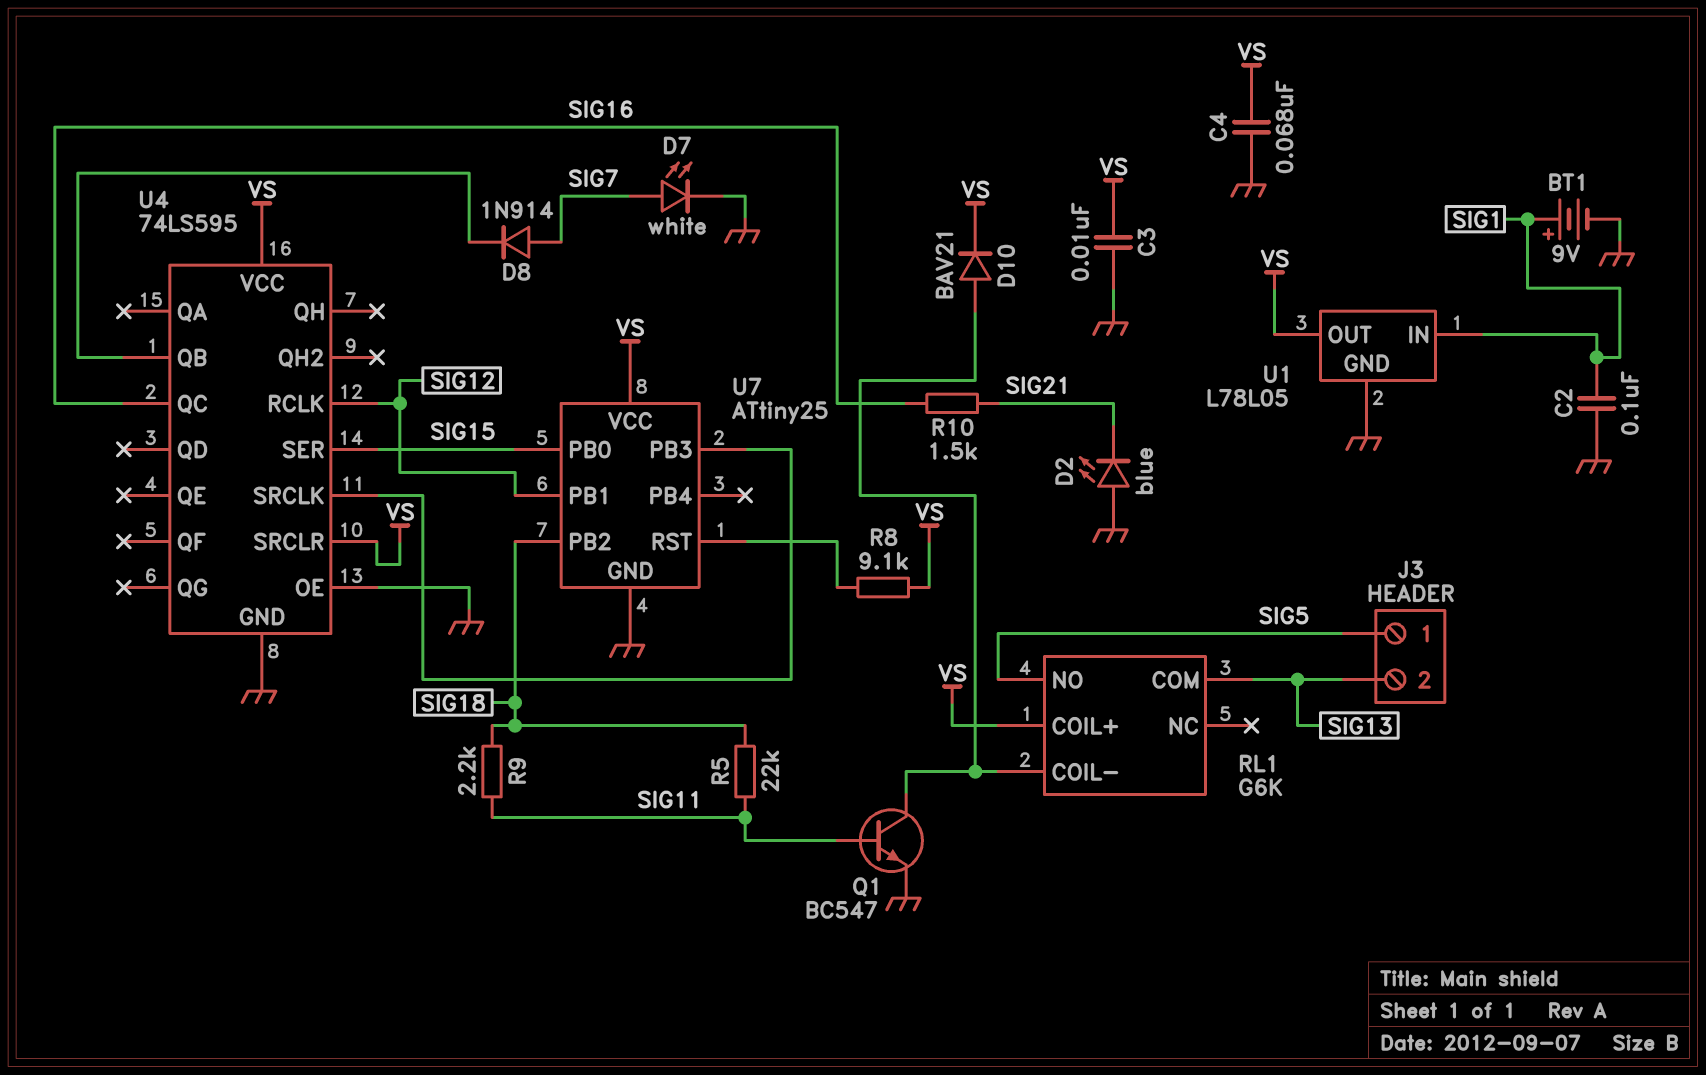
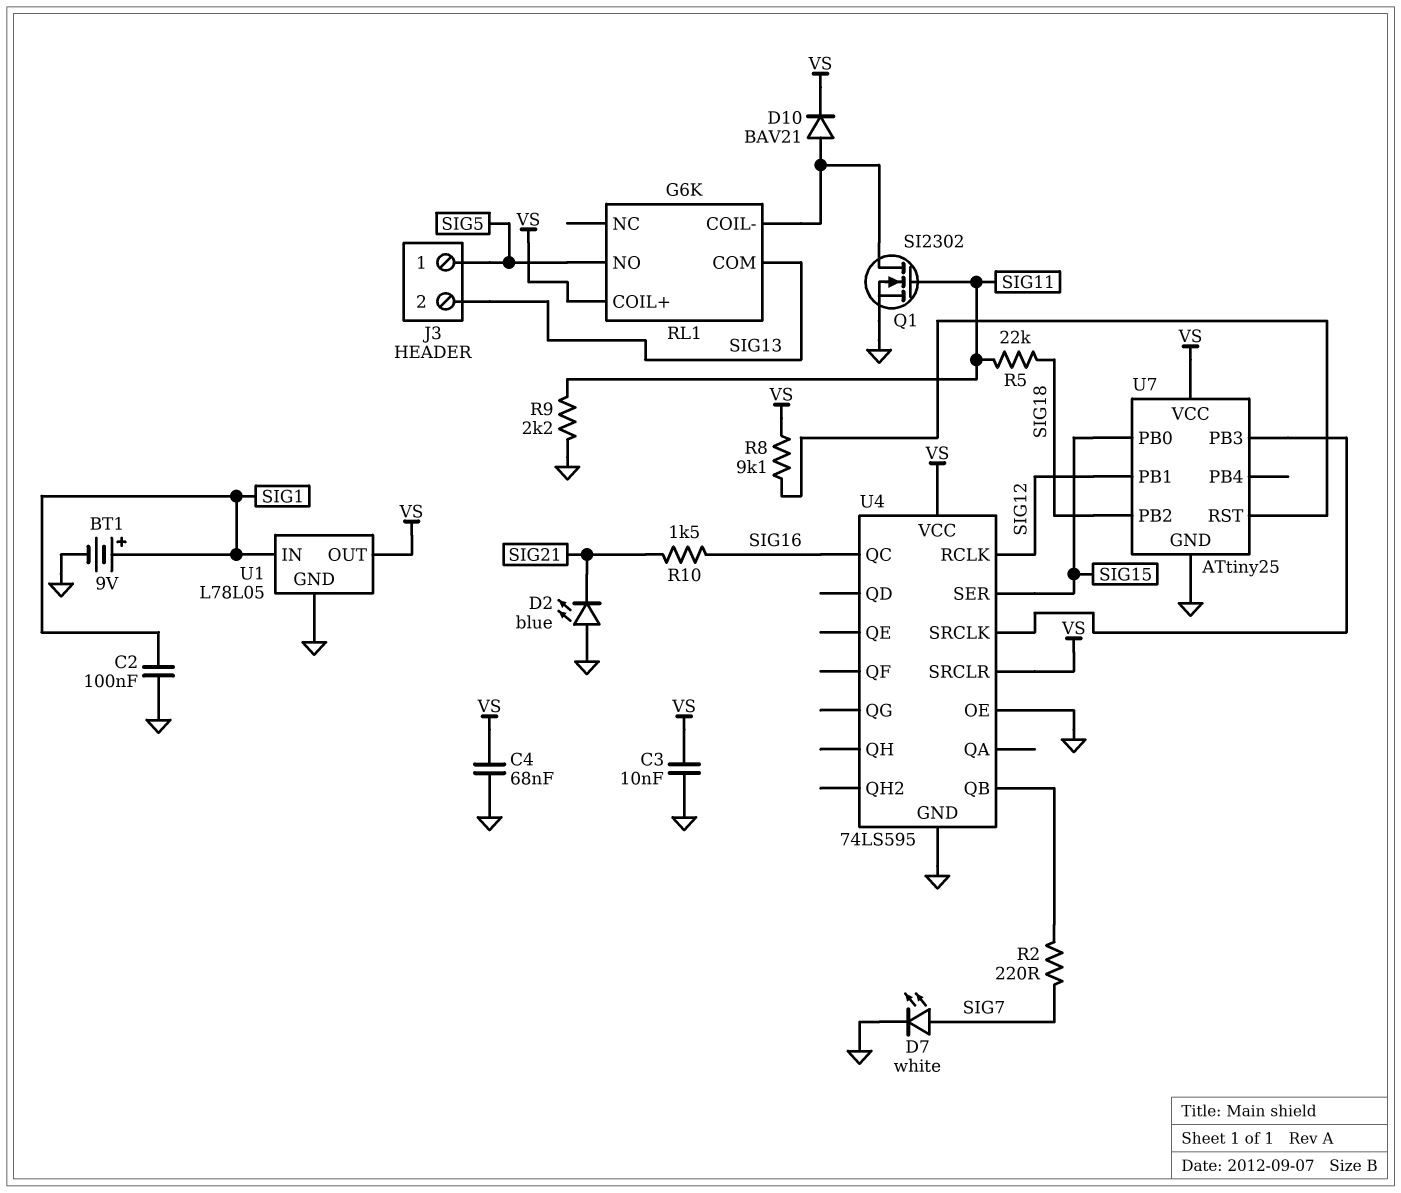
D8: diode 1N914 (A SIG7, K U4/QB) -> none
Q1: NPN BC547 (B SIG11, C RL1/COIL-, E GND) -> NMOS SI2302 (G SIG11, D RL1/COIL-, S GND)
R2: none -> 220 (SIG7, U4/QB)
R9: 2.2k (SIG11, SIG18) -> 2.2k (GND, SIG11)

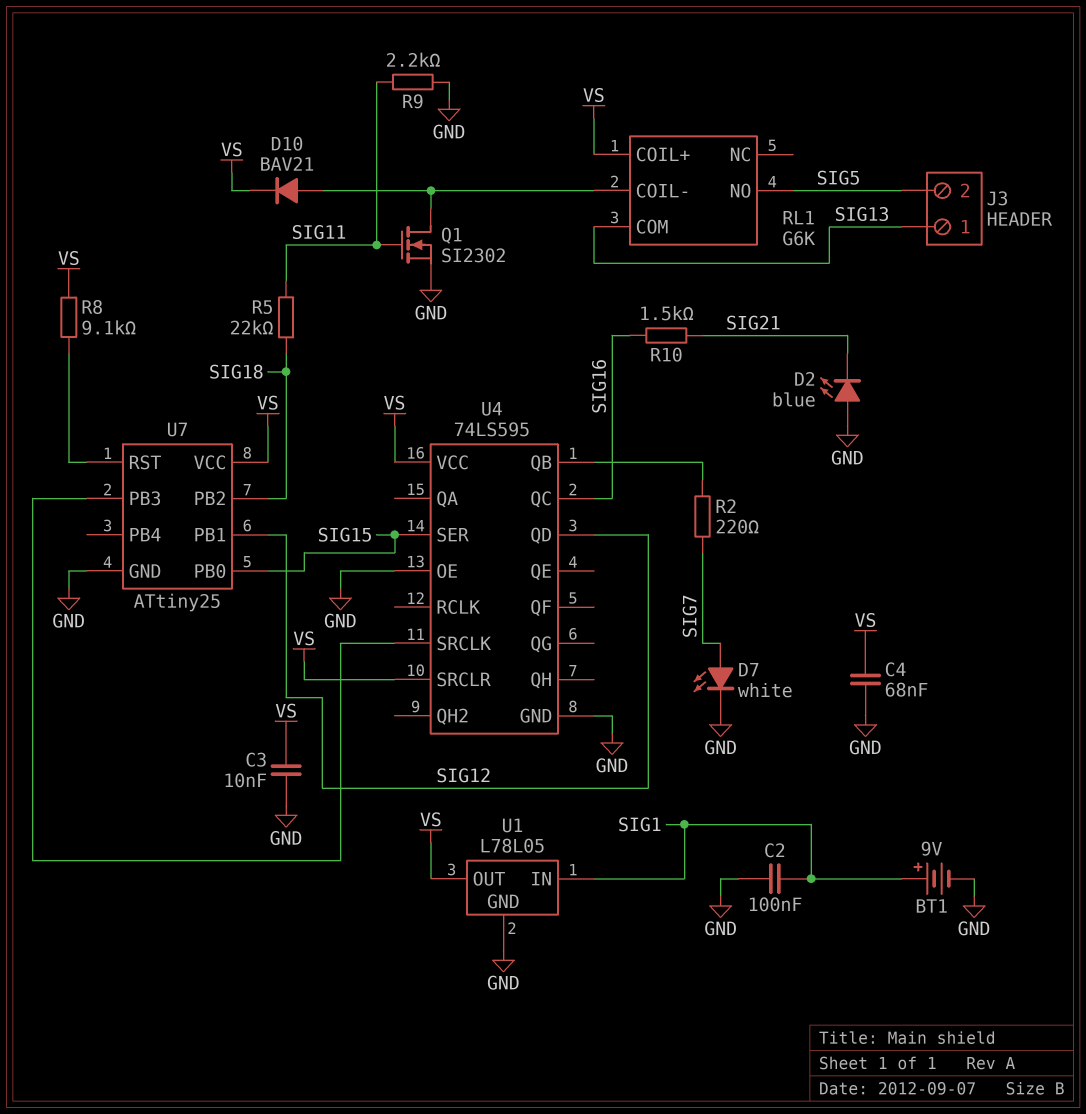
J3 pin 1: SIG5 -> SIG13
J3 pin 2: SIG13 -> SIG5
U4 pin QD: none -> SIG12
U4 pin RCLK: SIG12 -> none

